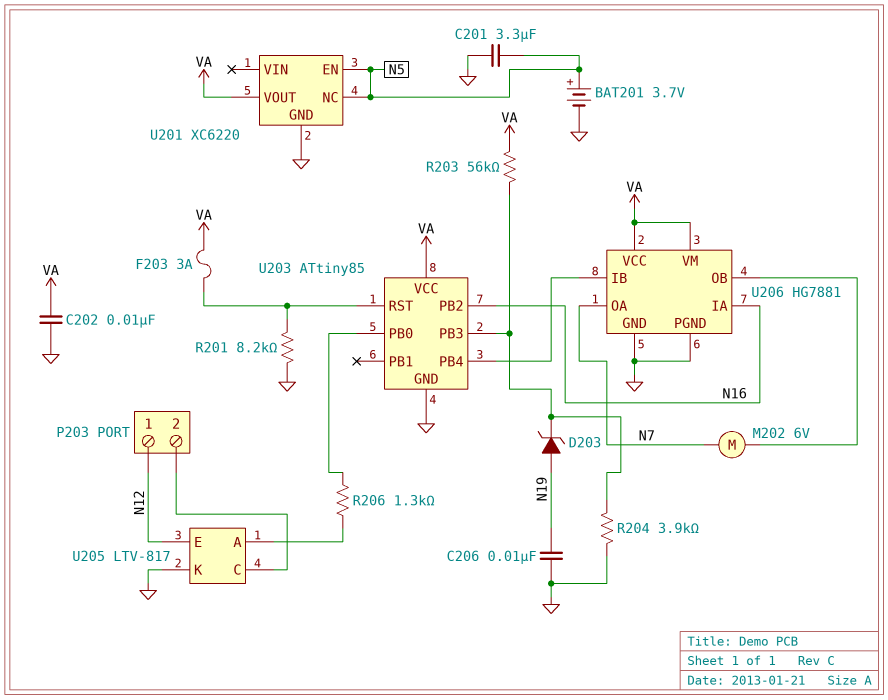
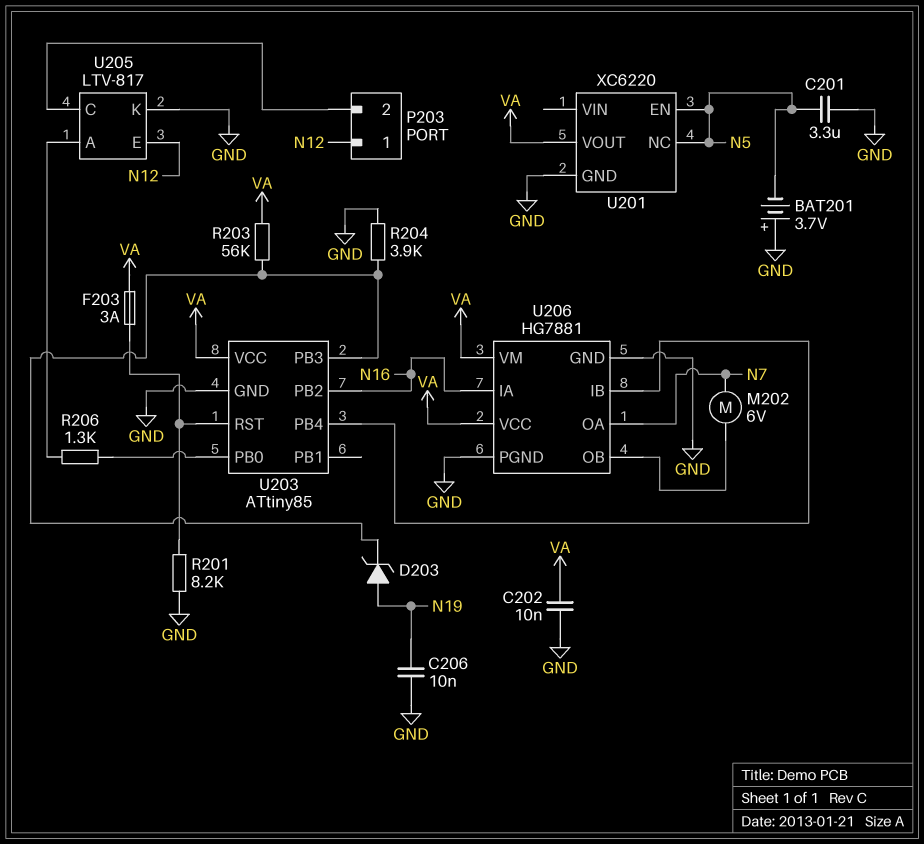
BAT201: 3.7V (plus N5, minus GND) -> 3.7V (plus GND, minus N5)

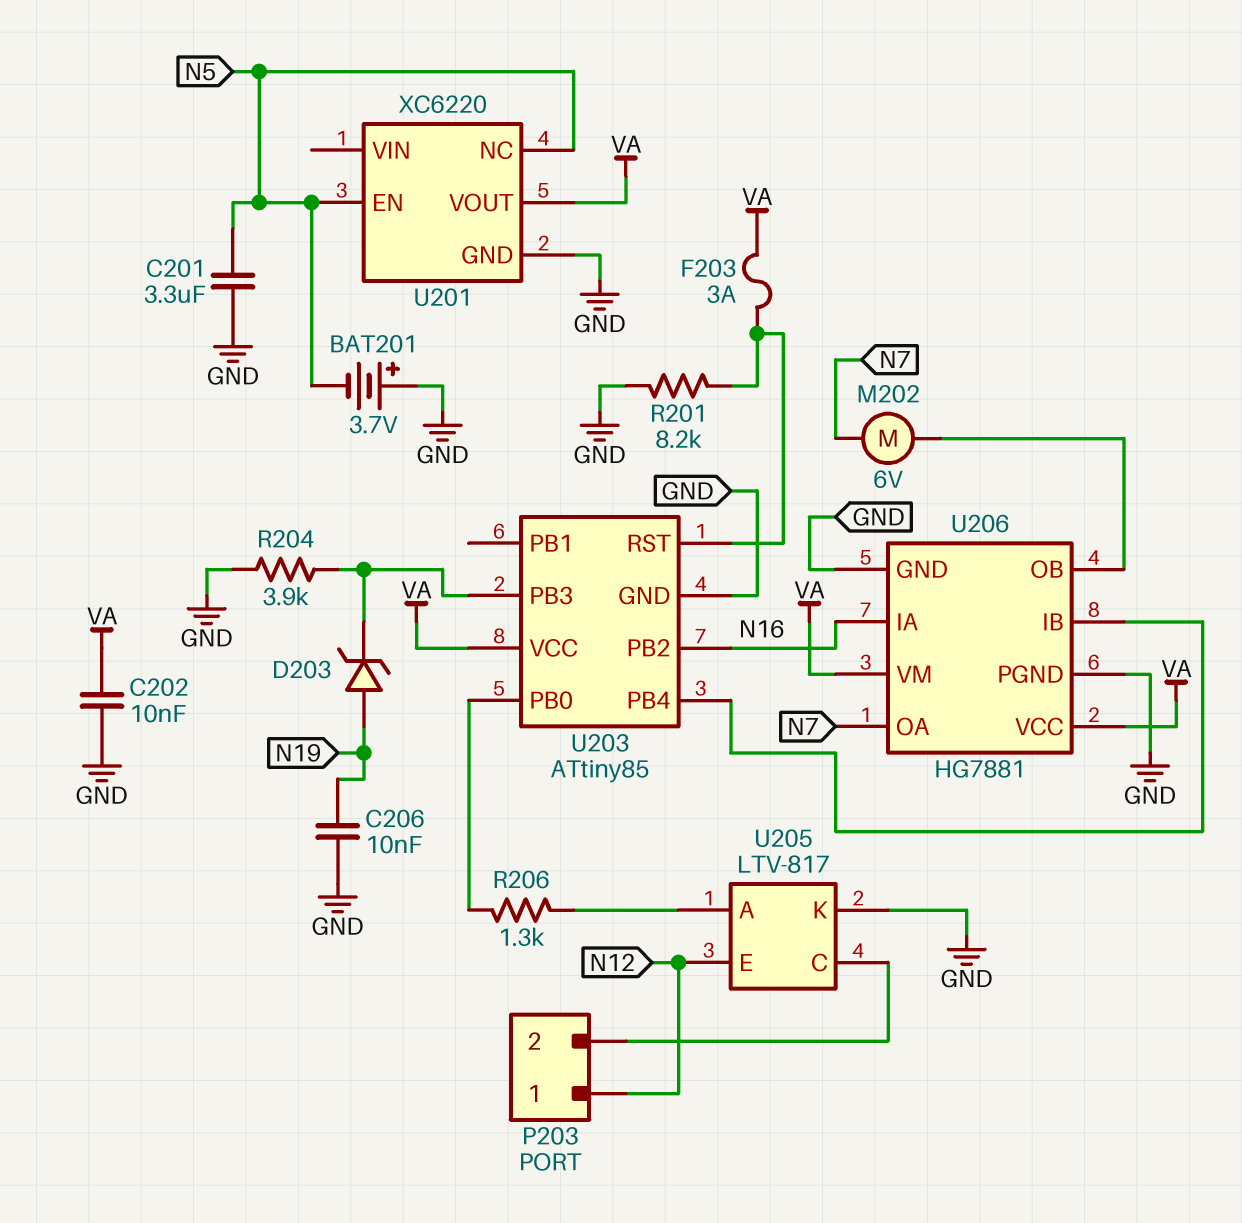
R203: 56k (U203/PB3, VA) -> none

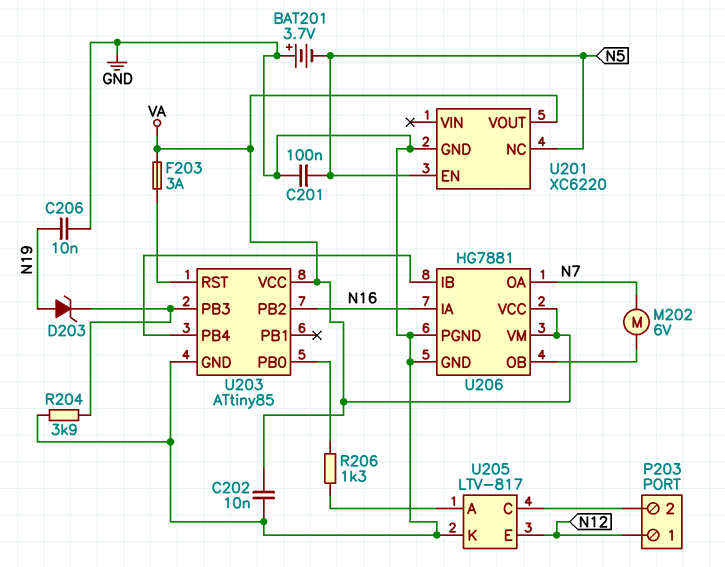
C201: 3.3uF (GND, N5) -> 100nF (GND, N5)
R201: 8.2k (GND, U203/RST) -> none

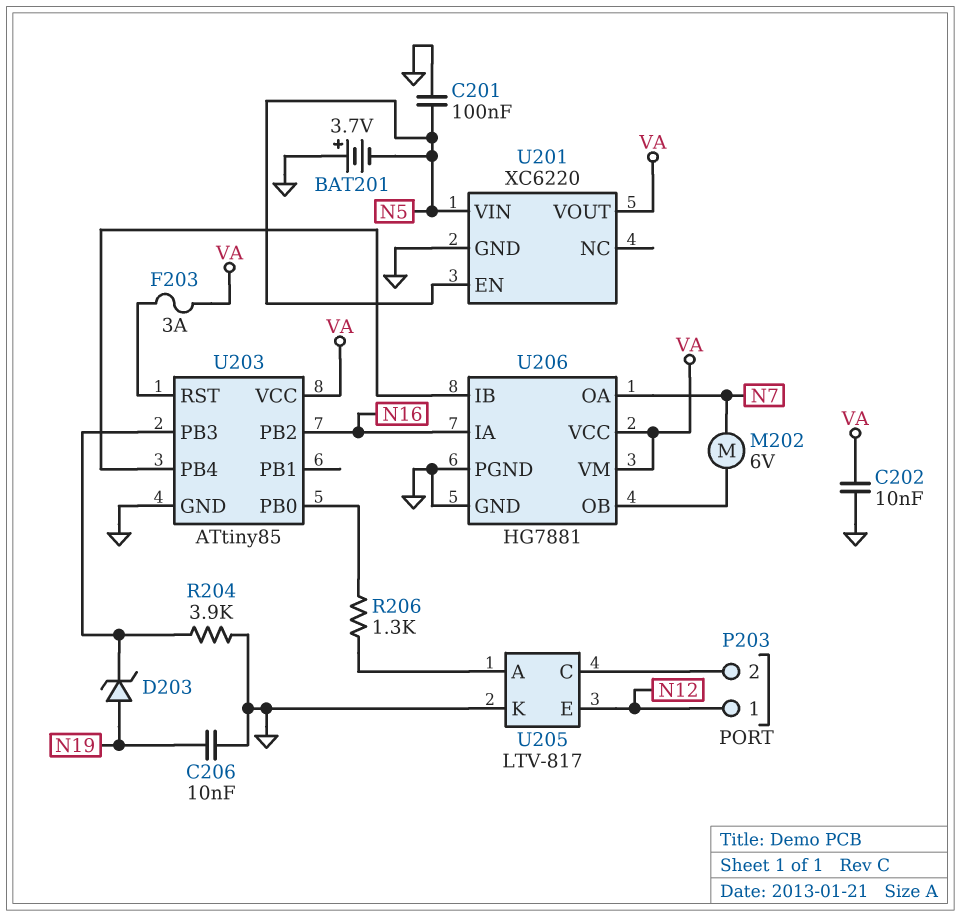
U201 pin NC: N5 -> none
U201 pin VIN: none -> N5

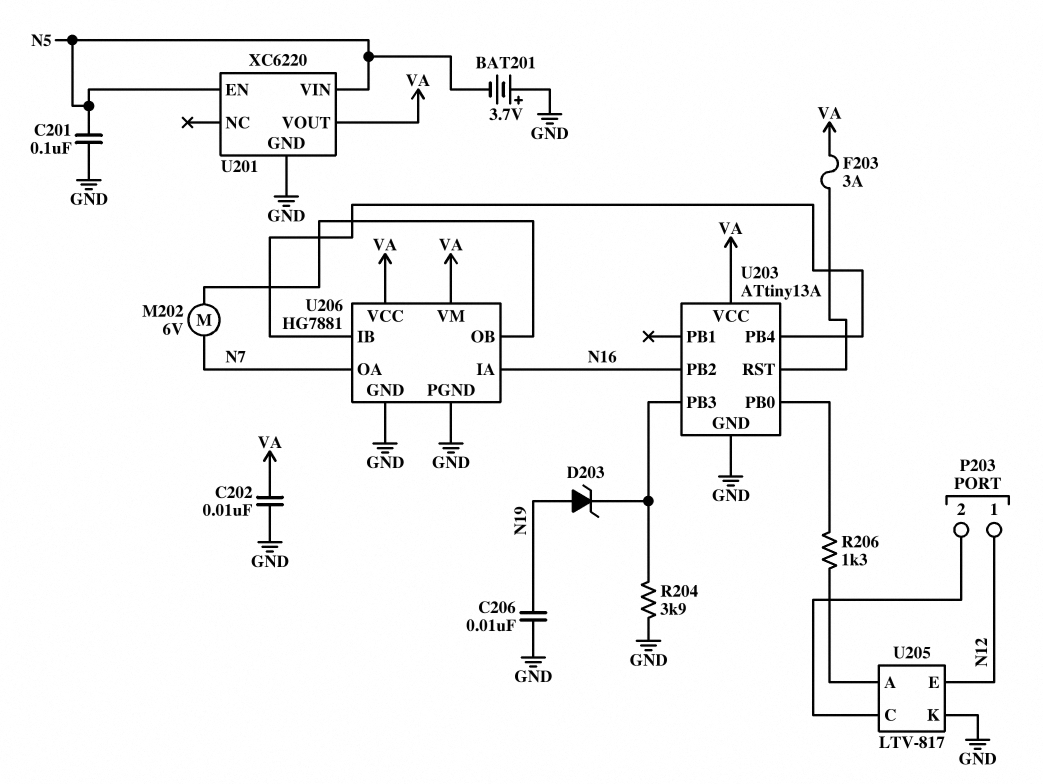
U203: ATtiny85 -> ATtiny13A

